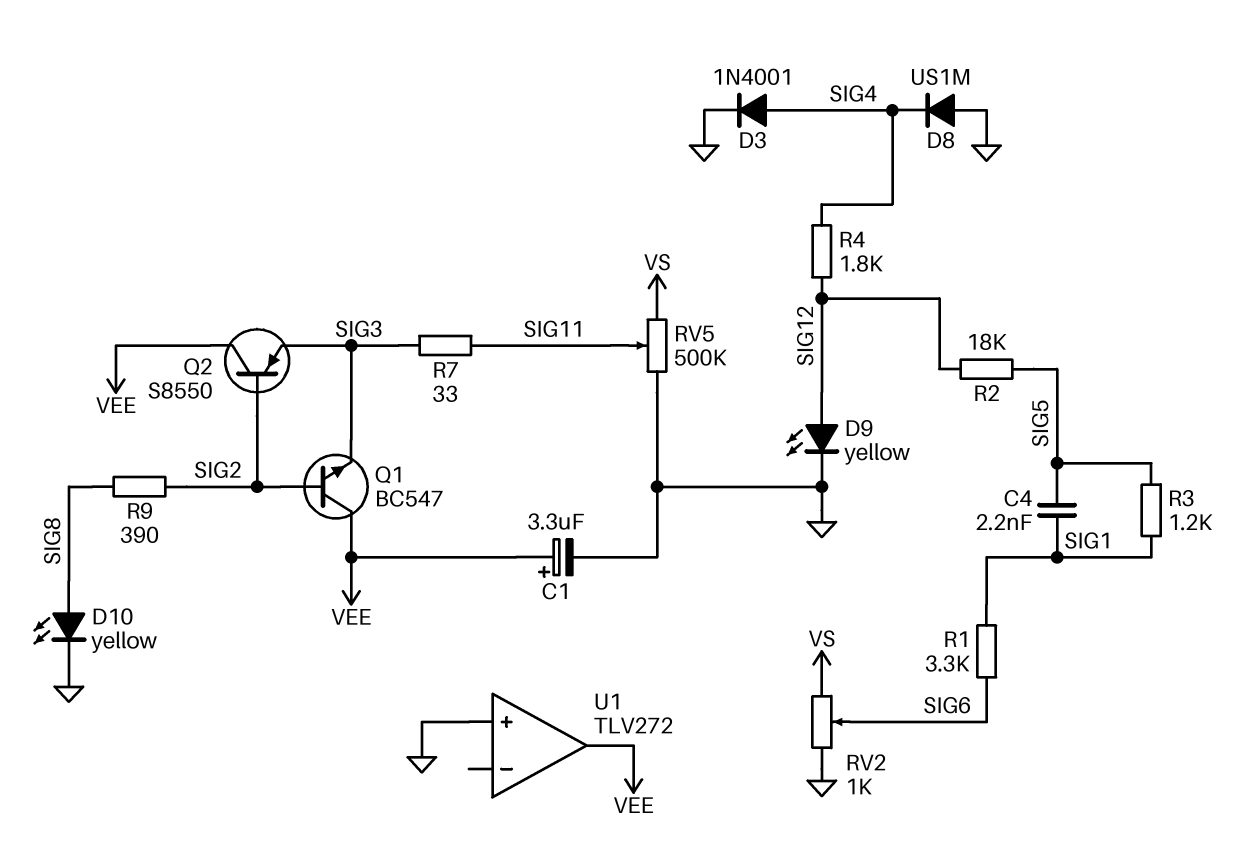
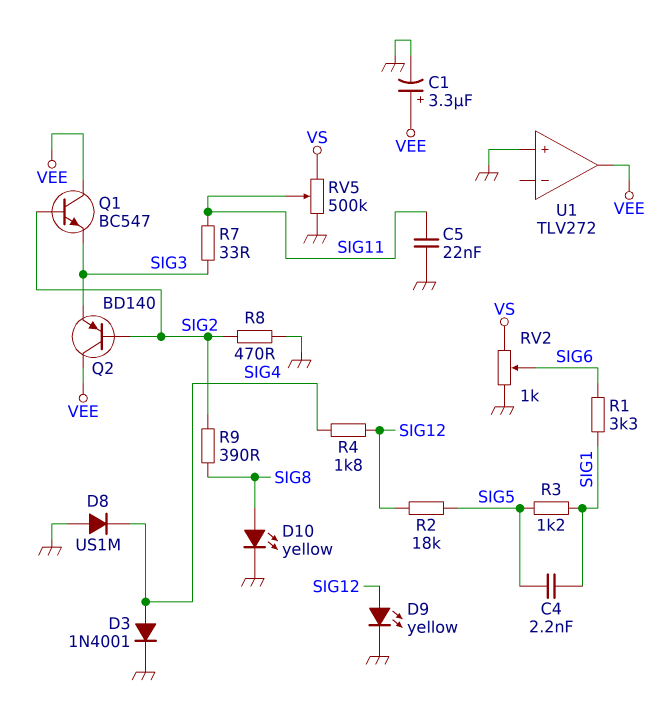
C5: none -> 22nF (GND, SIG11)
Q2: PNP S8550 (B SIG2, C VEE, E SIG3) -> PNP BD140 (B SIG2, C VEE, E SIG3)
R8: none -> 470 (GND, SIG2)

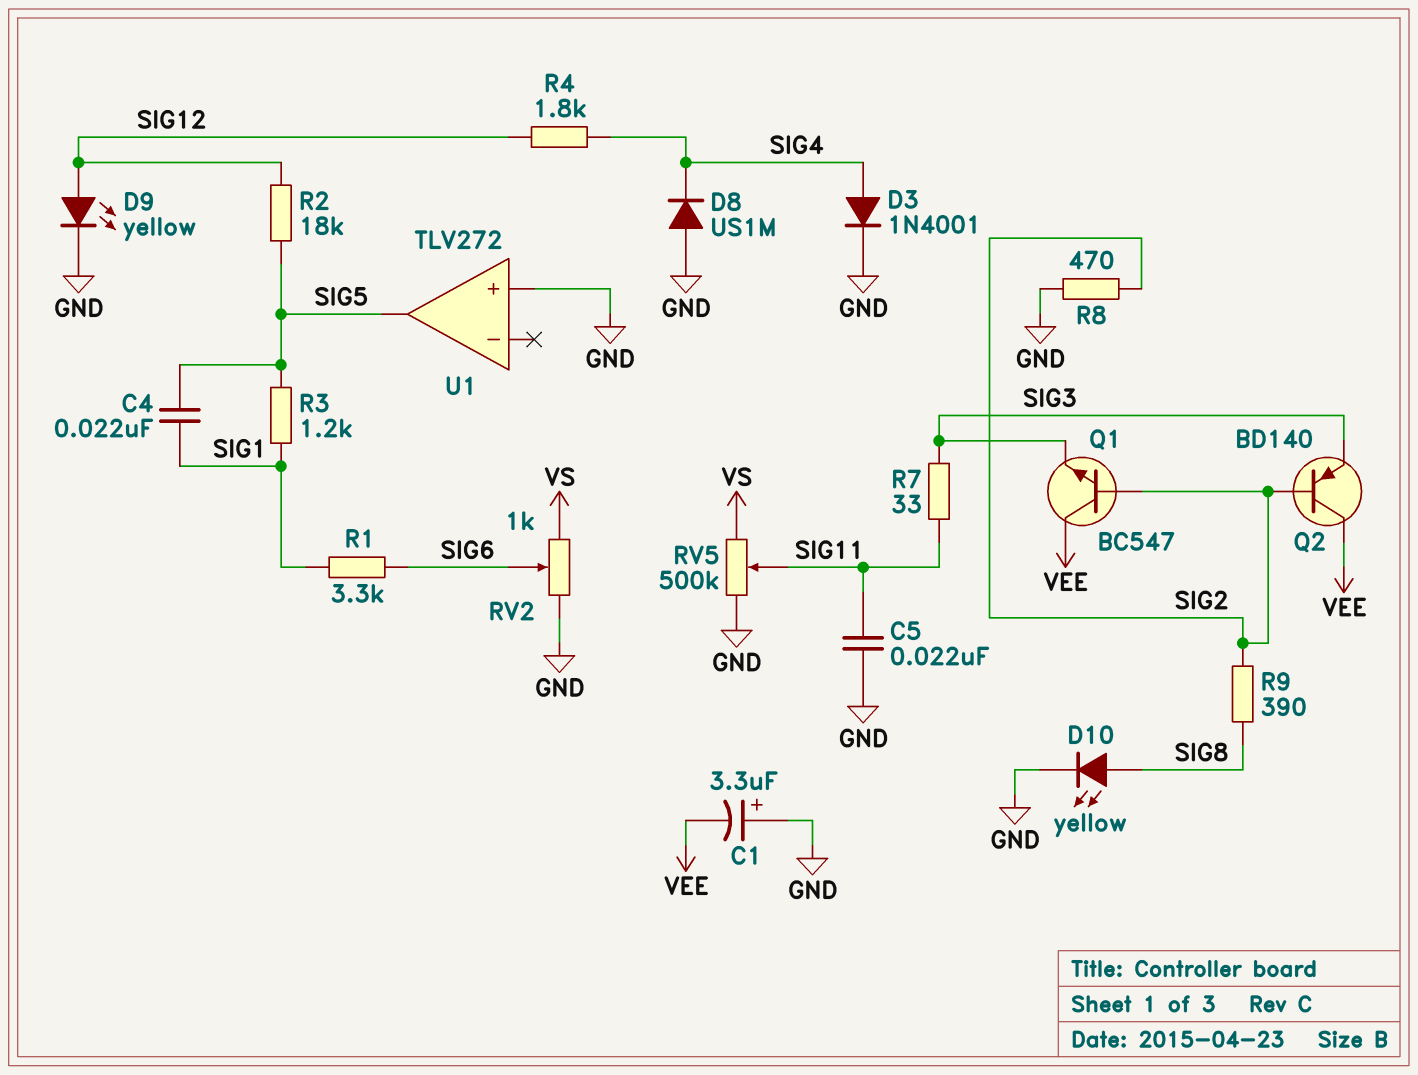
C1: 3.3uF (plus VEE, minus GND) -> 3.3uF (plus GND, minus VEE)
C4: 2.2nF (SIG1, SIG5) -> 22nF (SIG1, SIG5)
U1 pin out: VEE -> SIG5

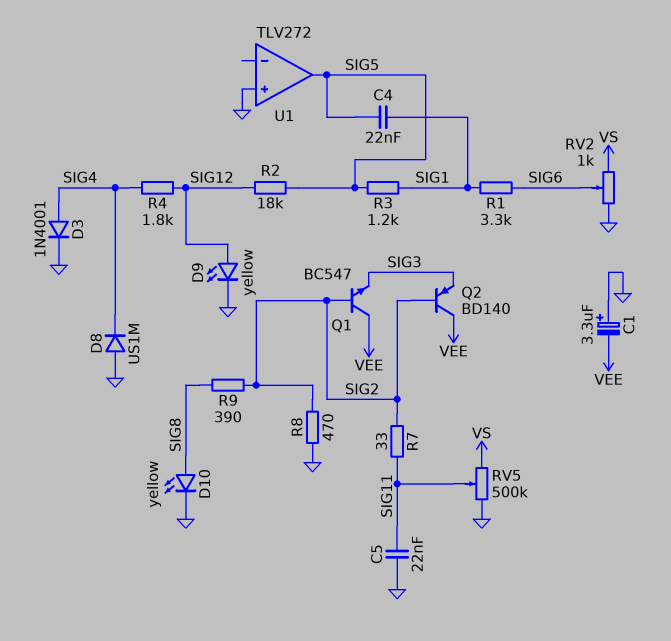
R7: 33 (SIG3, SIG11) -> 33 (SIG2, SIG11)

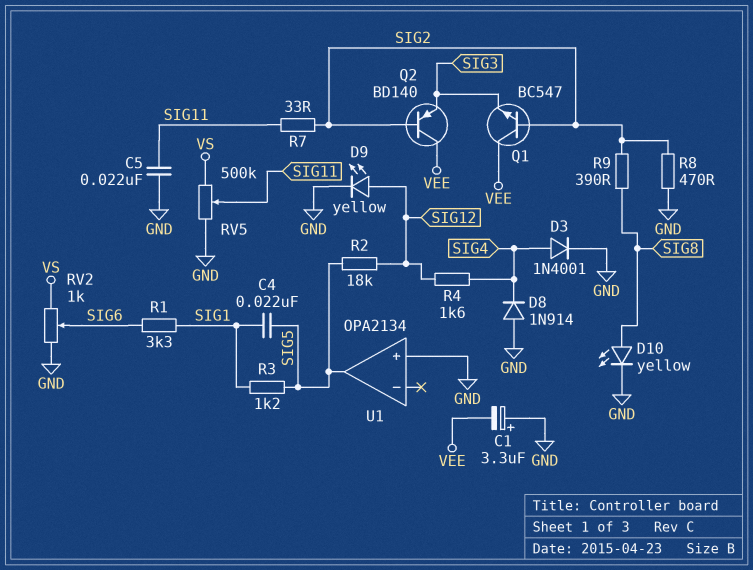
D8: diode US1M (A GND, K SIG4) -> diode 1N914 (A GND, K SIG4)
R4: 1.8k (SIG4, SIG12) -> 1.6k (SIG4, SIG12)
U1: TLV272 -> OPA2134

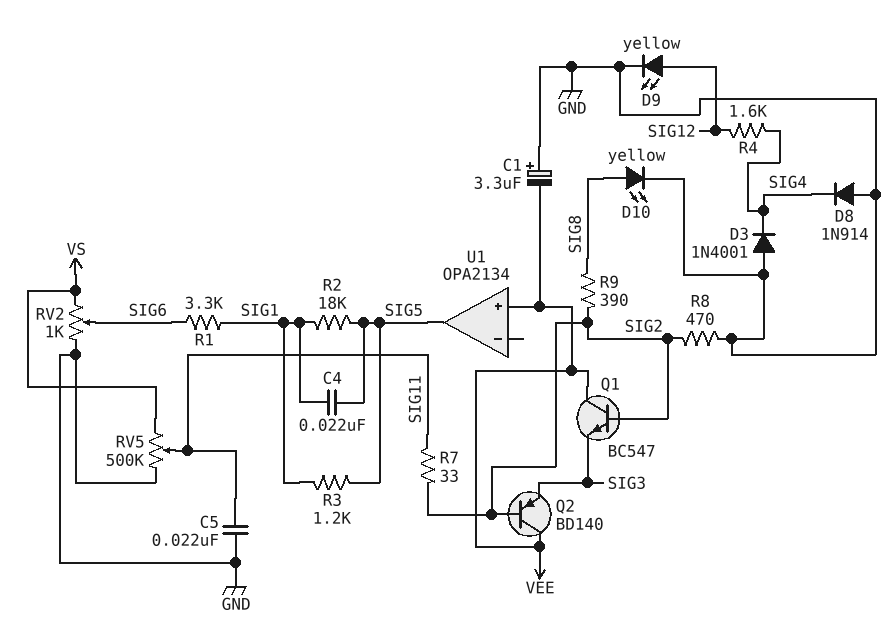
D3: diode 1N4001 (A SIG4, K GND) -> diode 1N4001 (A GND, K SIG4)
R2: 18k (SIG5, SIG12) -> 18k (SIG1, SIG5)
U1 pin in+: GND -> VEE

